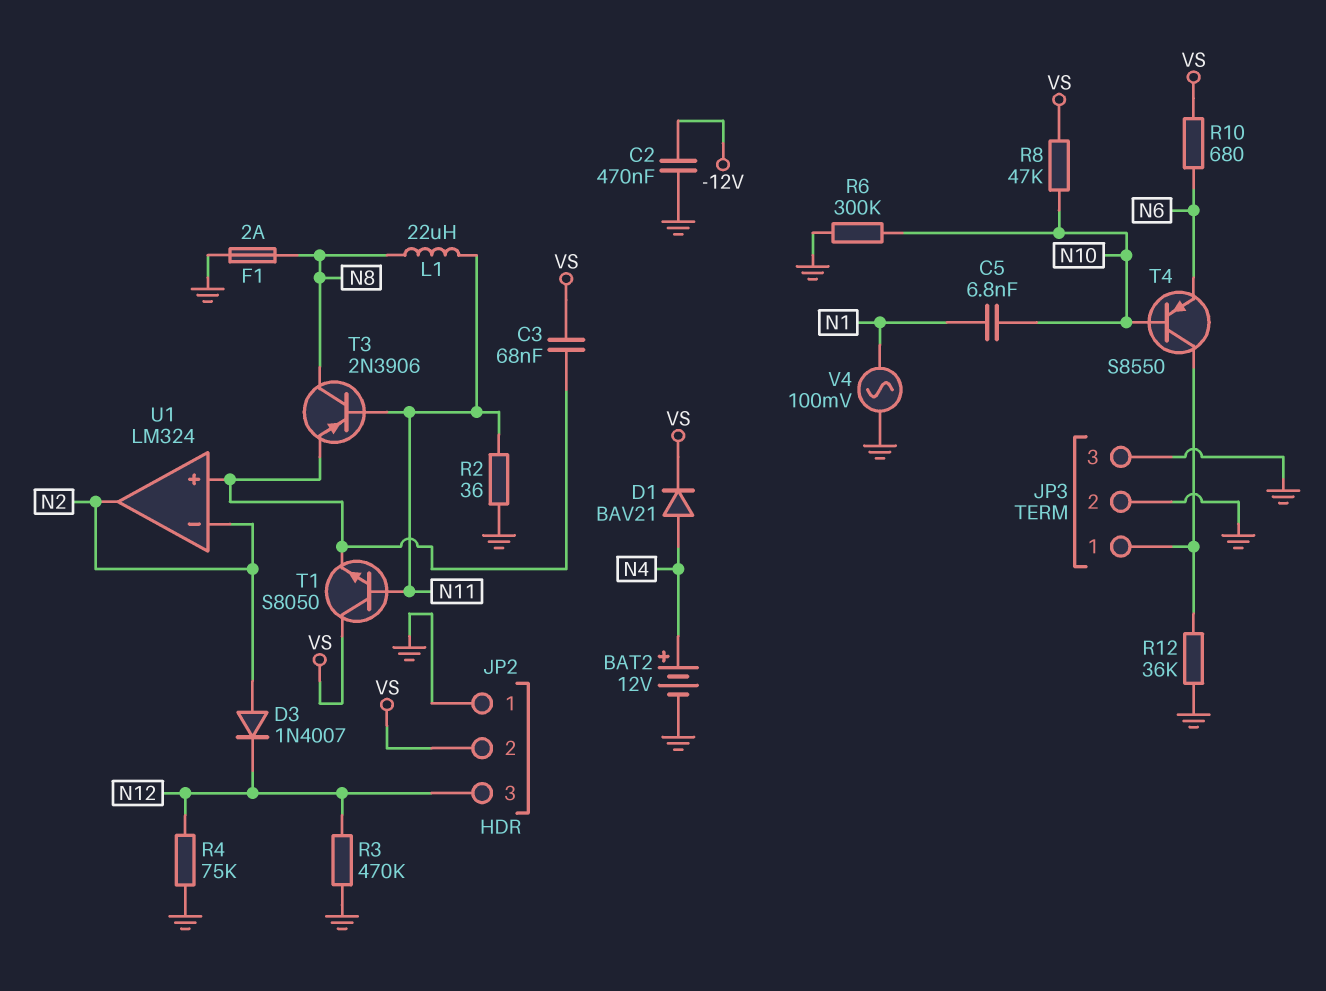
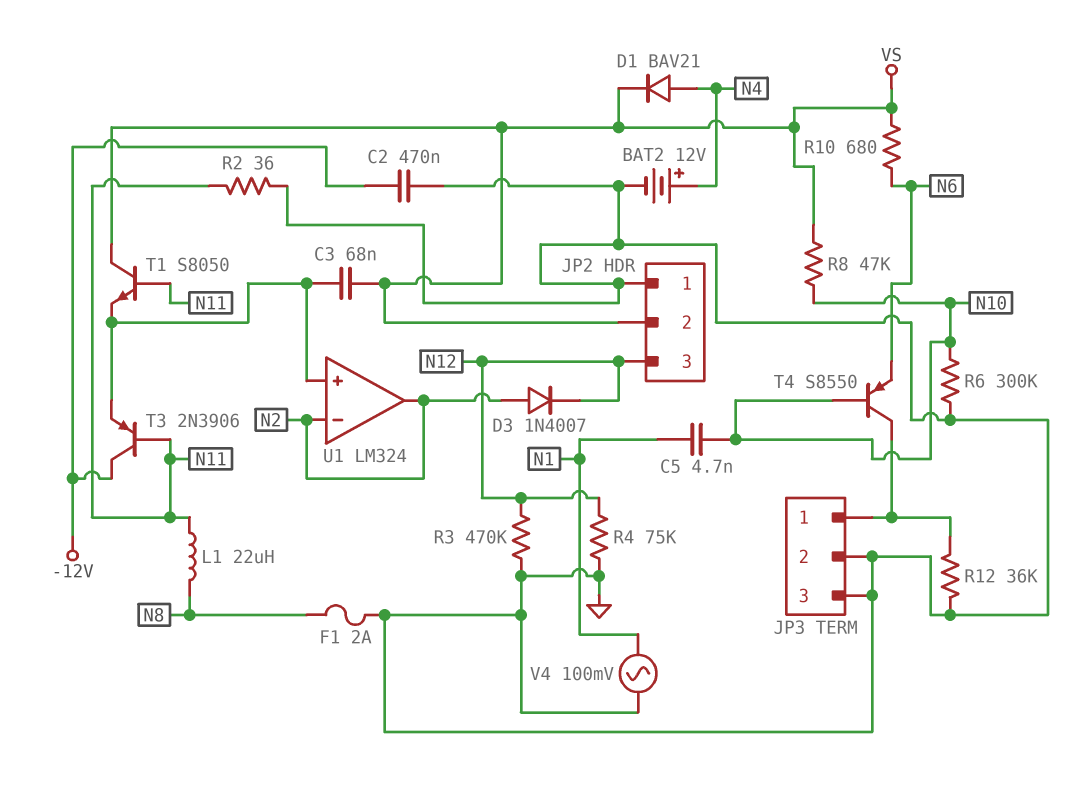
C5: 6.8nF (N1, N10) -> 4.7nF (N1, N10)
T3: PNP 2N3906 (B N11, C N8, E U1/in+) -> PNP 2N3906 (B N11, C -12V, E U1/in+)

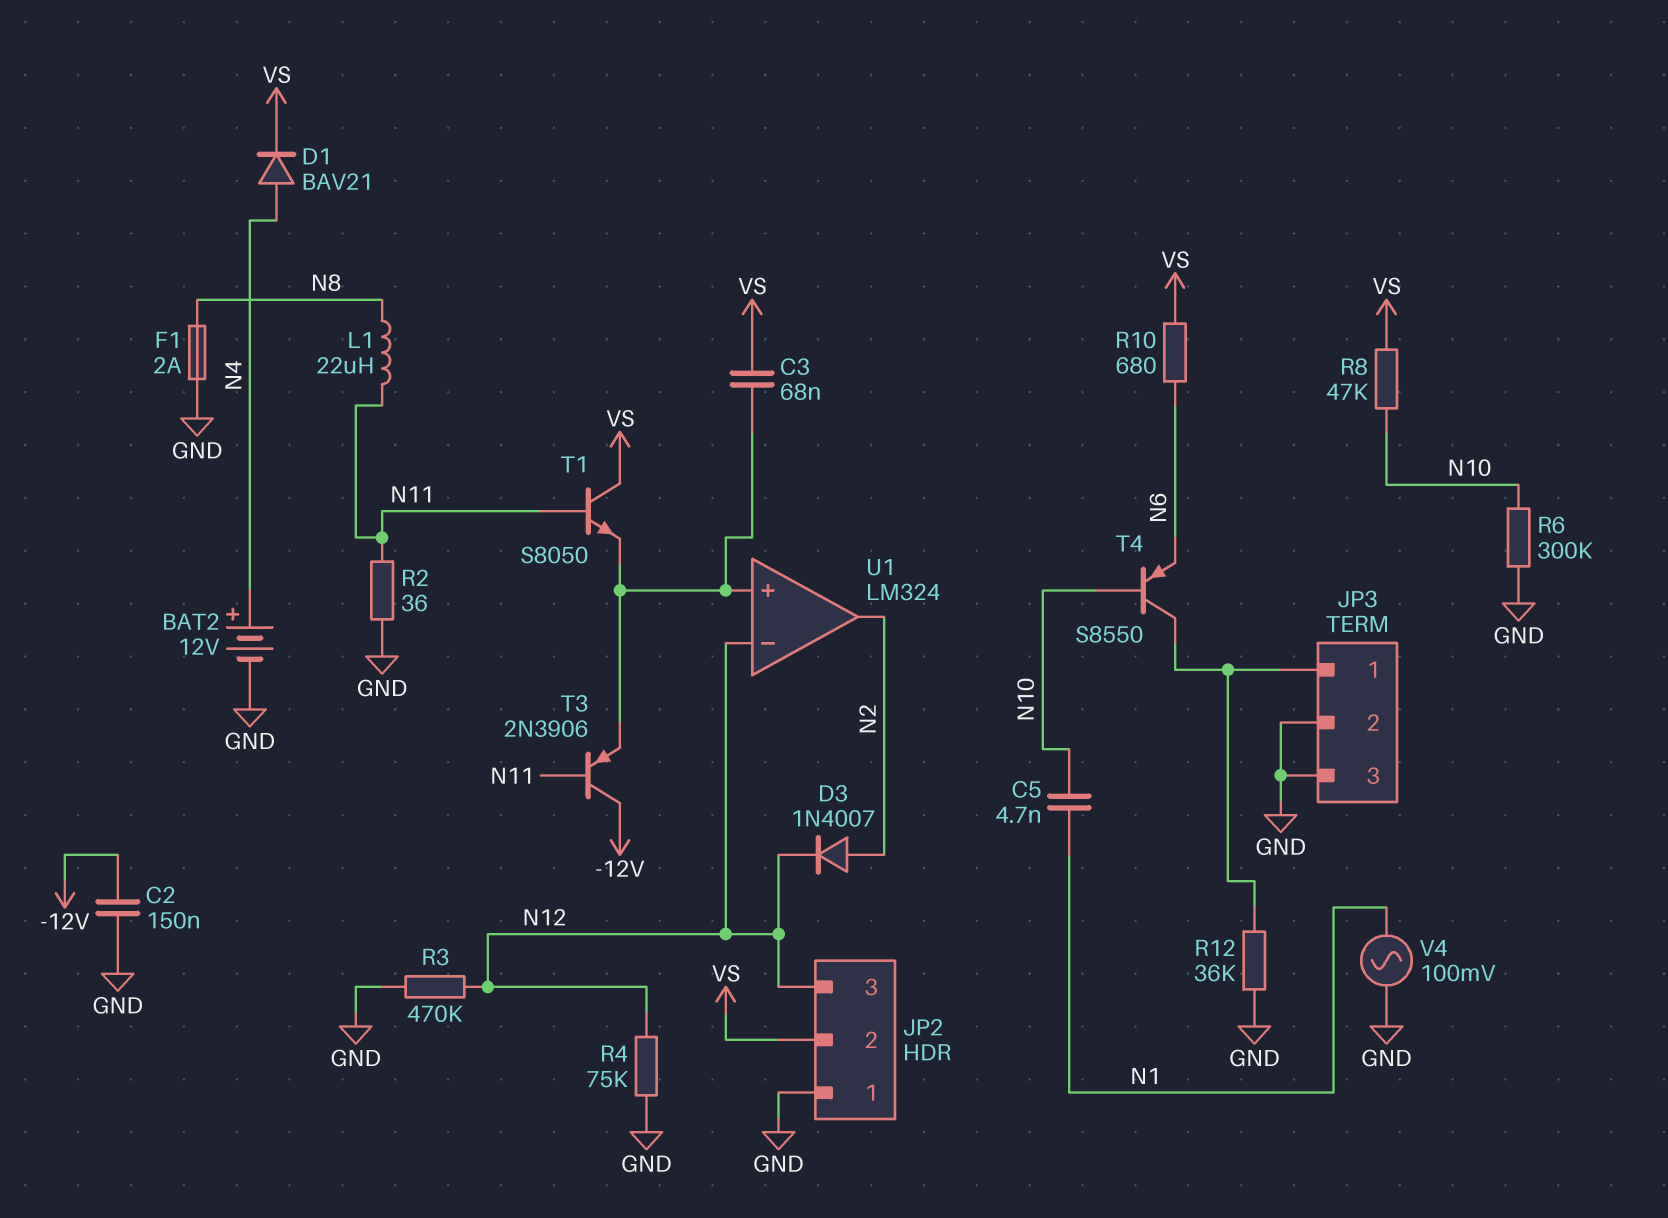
C2: 470nF (-12V, GND) -> 150nF (-12V, GND)
U1 pin in-: N2 -> N12

